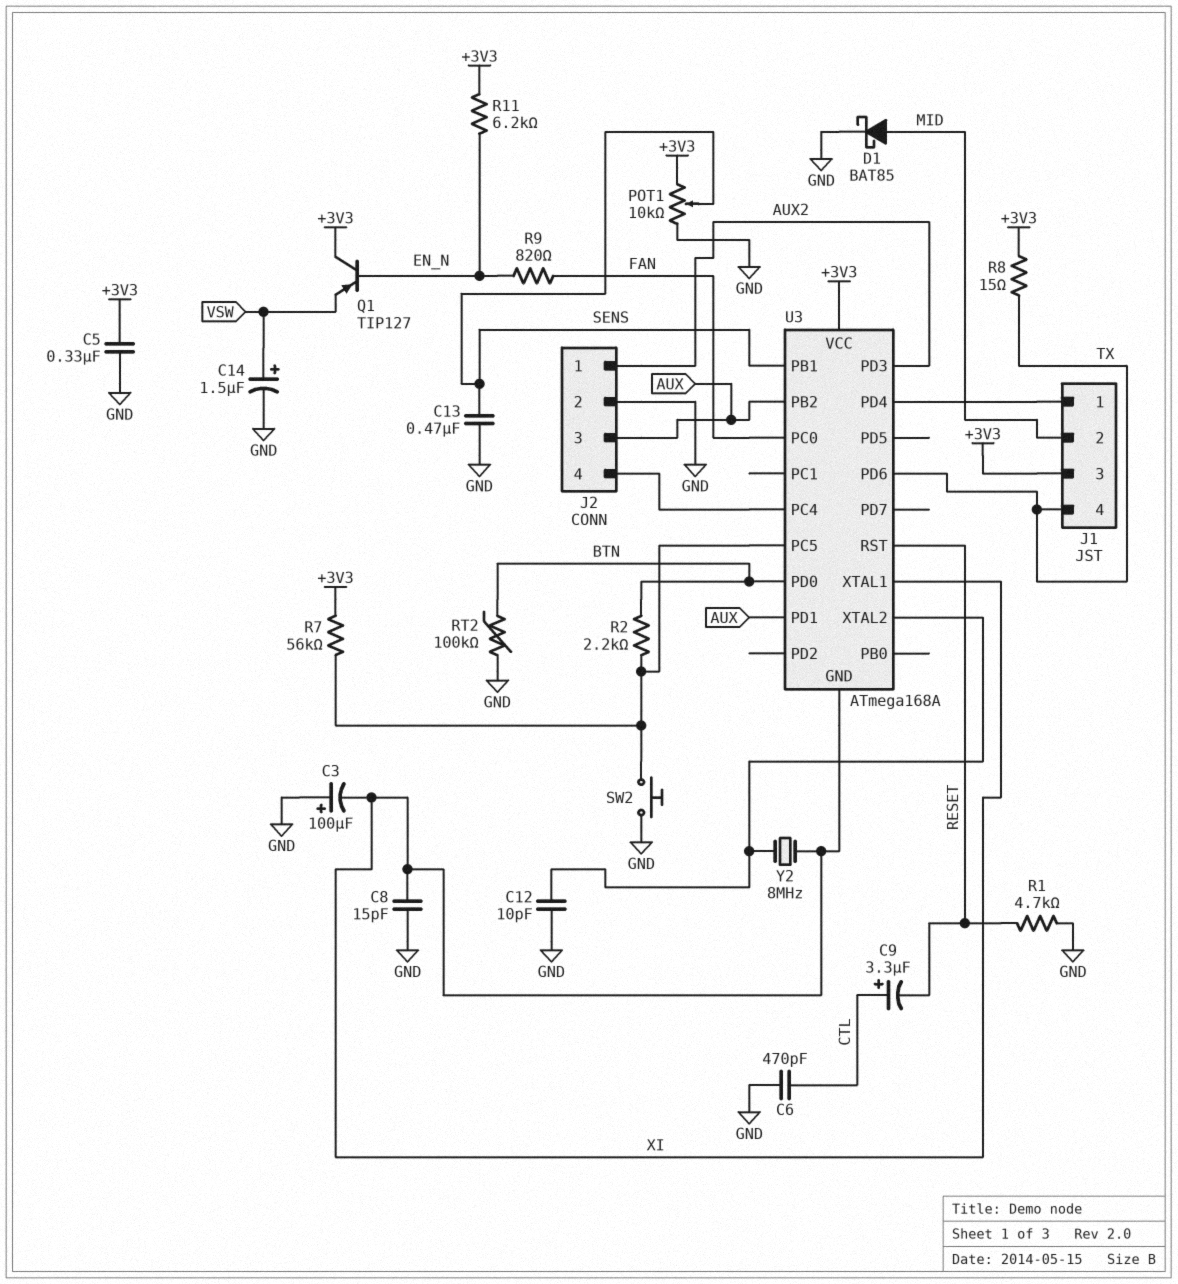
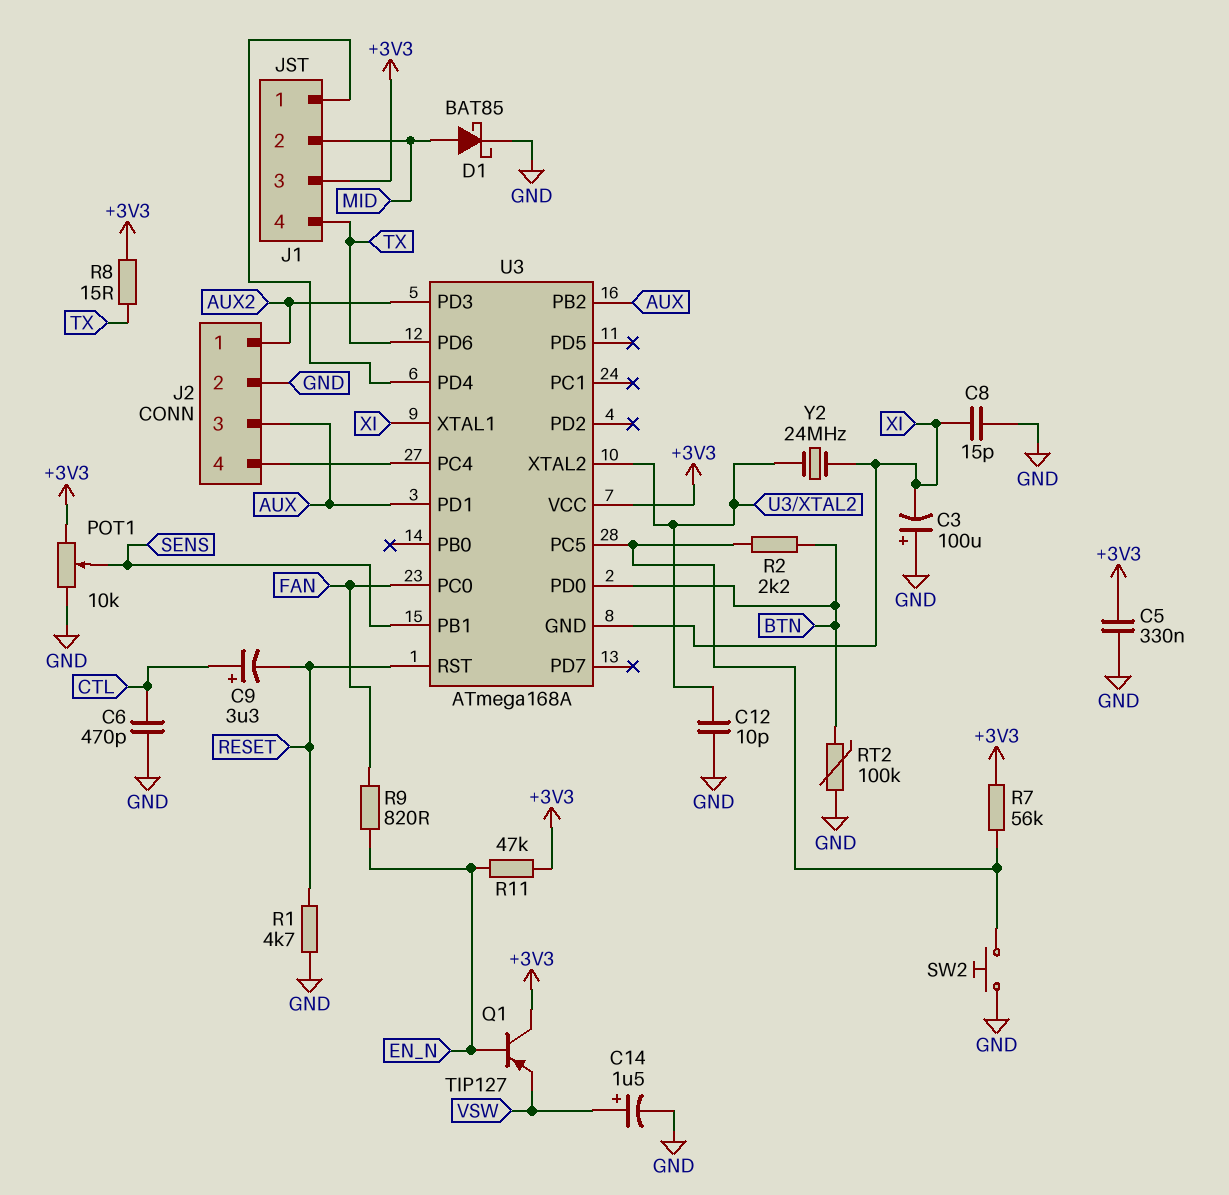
C13: 470nF (GND, SENS) -> none
R11: 6.2k (+3V3, EN_N) -> 47k (+3V3, EN_N)
Y2: 8MHz (U3/XTAL2, XI) -> 24MHz (U3/XTAL2, XI)

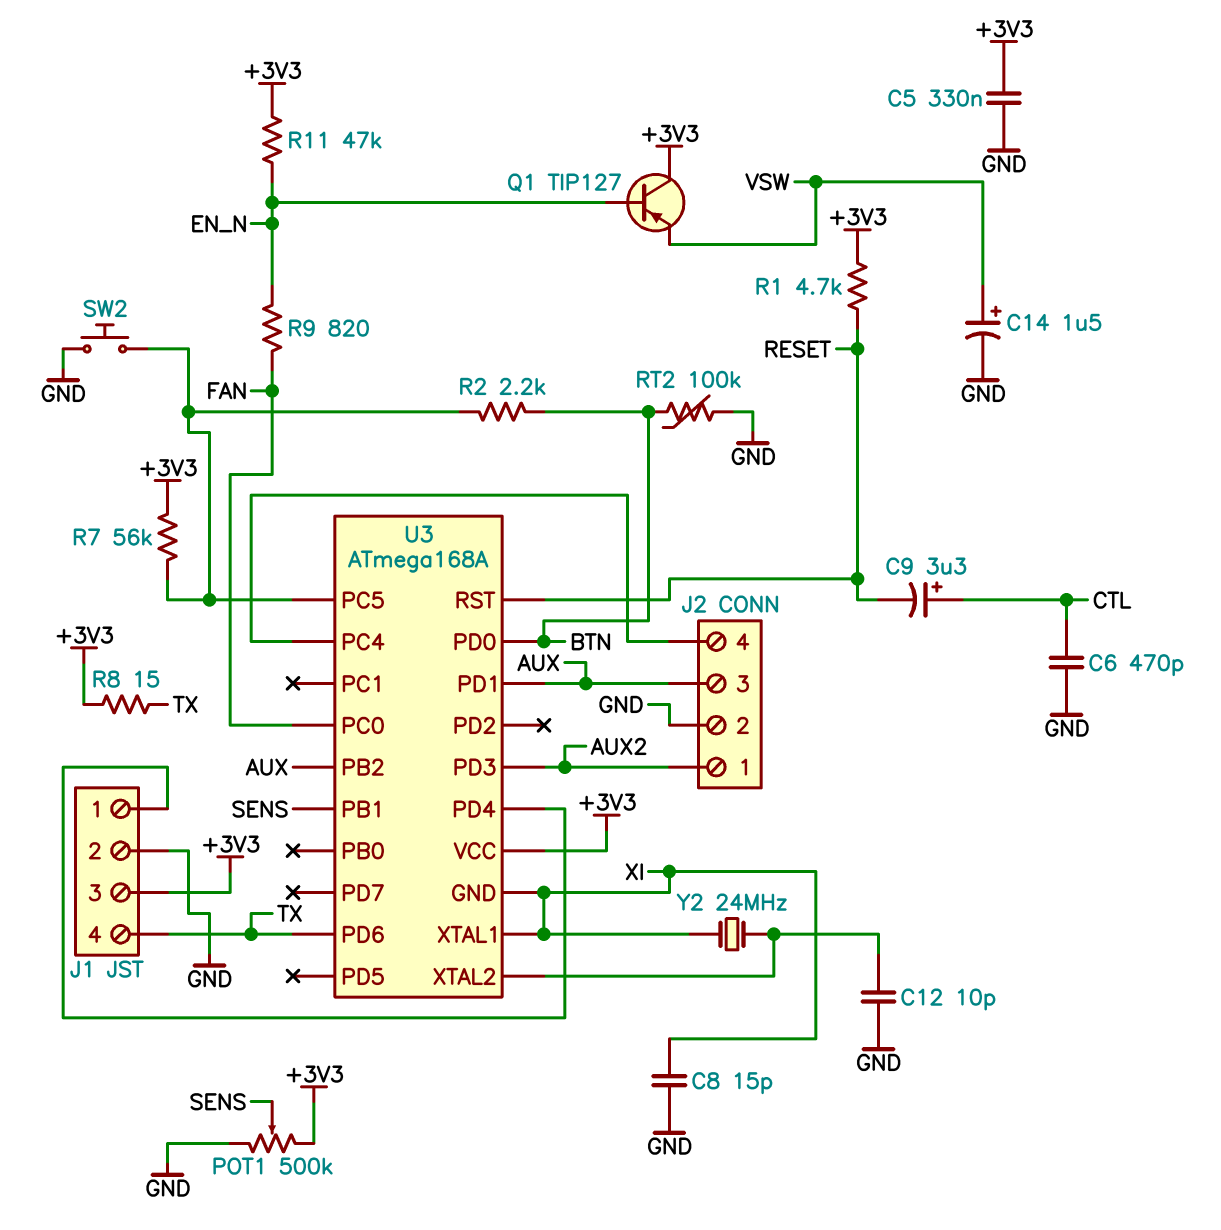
C3: 100uF (plus GND, minus XI) -> none
D1: schottky BAT85 (A MID, K GND) -> none
J1 pin 2: MID -> GND
POT1: 10k (+3V3, GND, wiper SENS) -> 500k (+3V3, GND, wiper SENS)
R1: 4.7k (GND, RESET) -> 4.7k (+3V3, RESET)

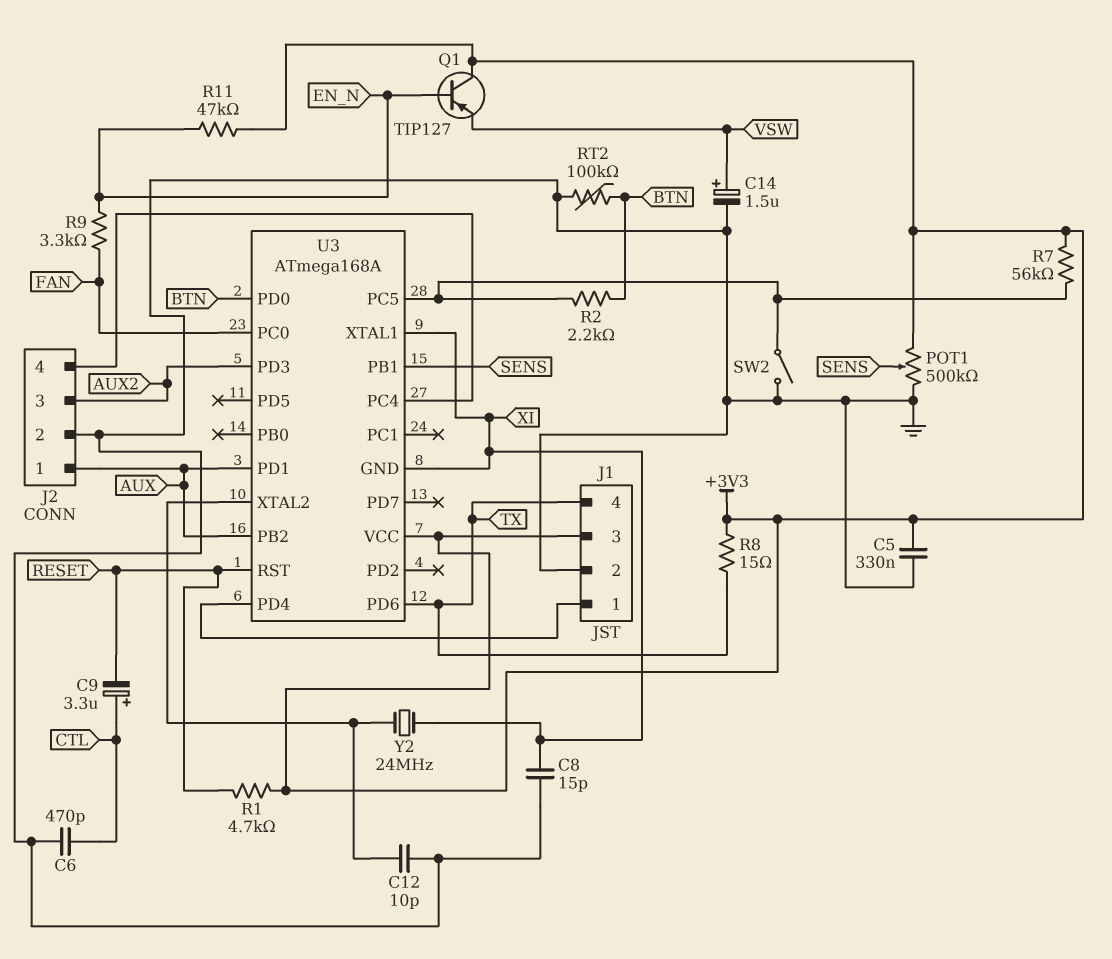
J2 pin 1: AUX2 -> AUX
J2 pin 3: AUX -> AUX2
R9: 820 (EN_N, FAN) -> 3.3k (EN_N, FAN)
SW2: button (GND, U3/PC5) -> switch (GND, U3/PC5)

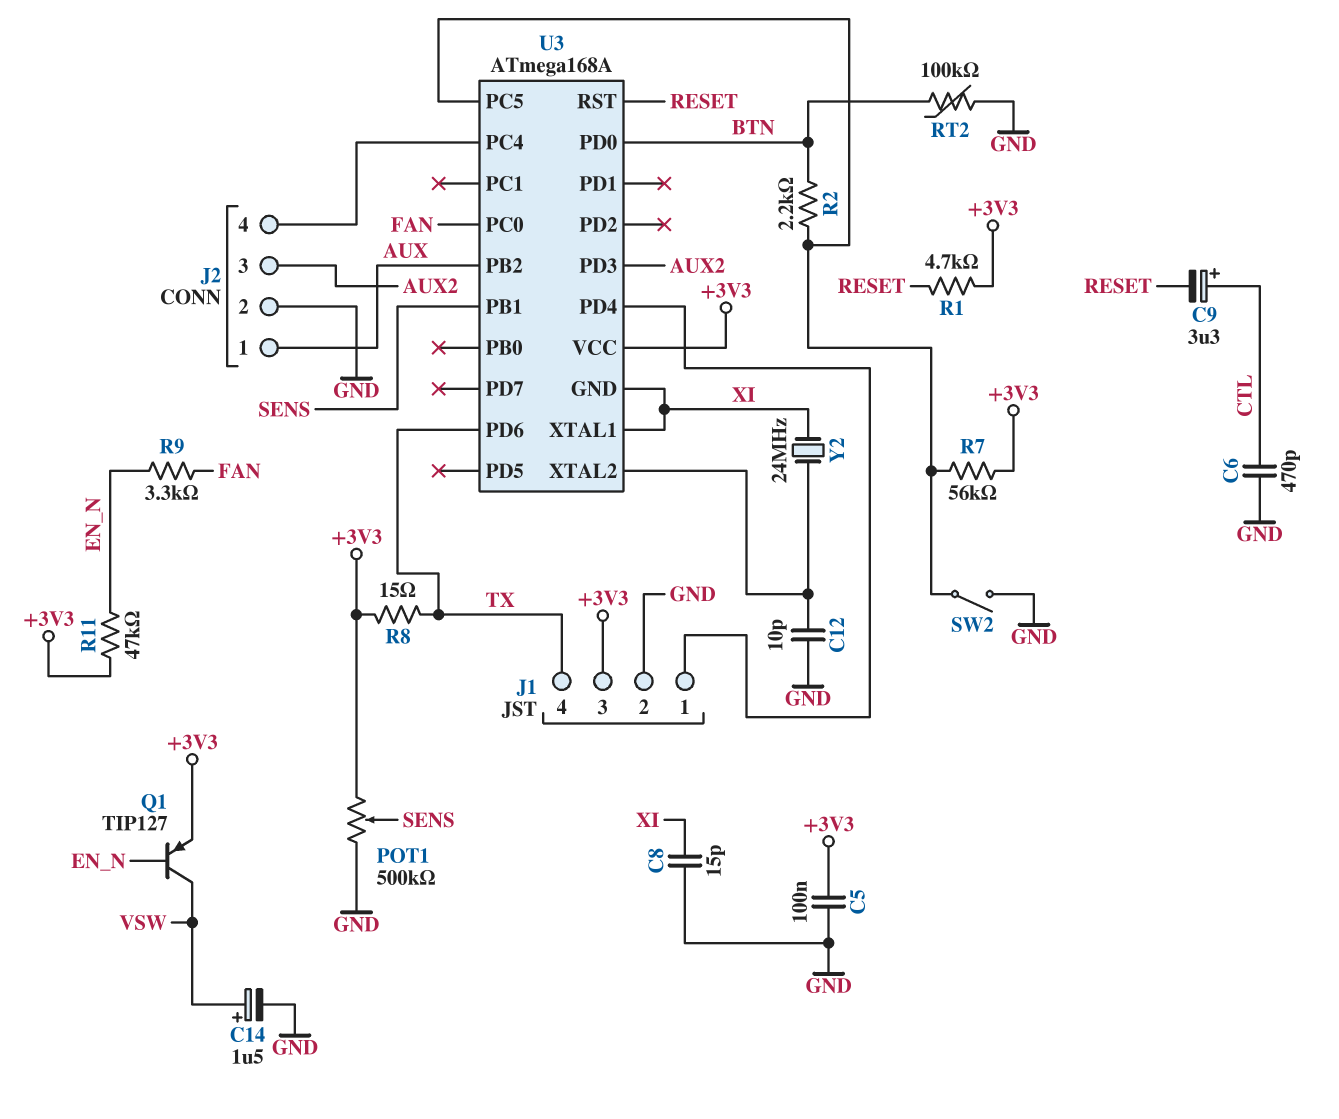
C5: 330nF (+3V3, GND) -> 100nF (+3V3, GND)
Q1: PNP TIP127 (B EN_N, C +3V3, E VSW) -> PNP TIP127 (B EN_N, C VSW, E +3V3)
U3 pin PD1: AUX -> none

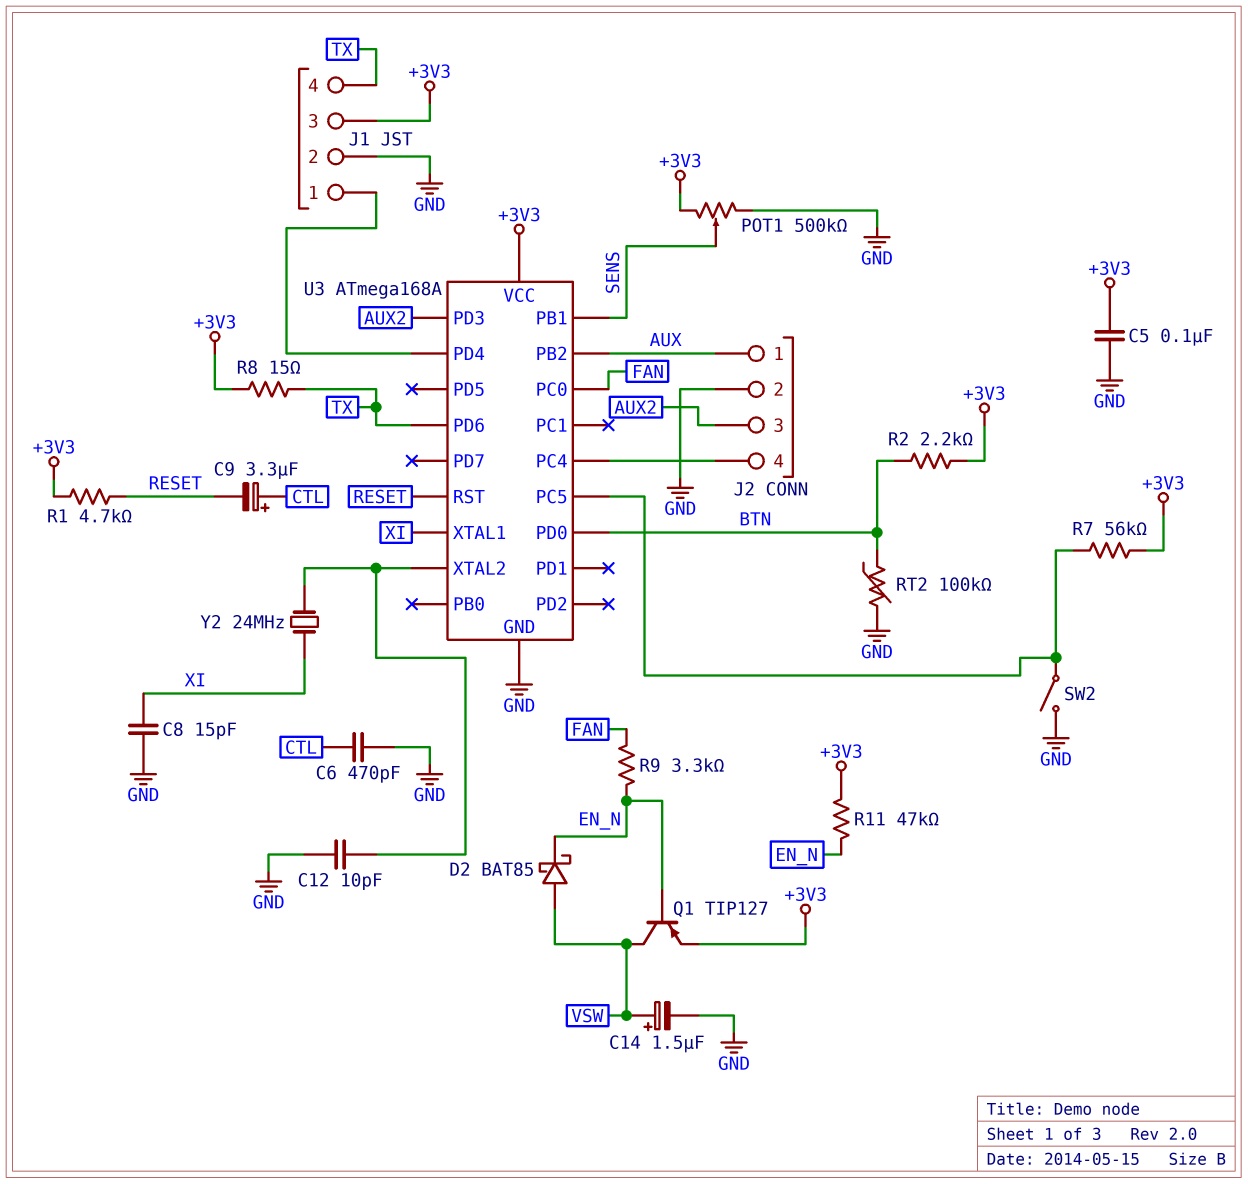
D2: none -> schottky BAT85 (A VSW, K EN_N)
R2: 2.2k (BTN, U3/PC5) -> 2.2k (+3V3, BTN)
U3 pin GND: XI -> GND

